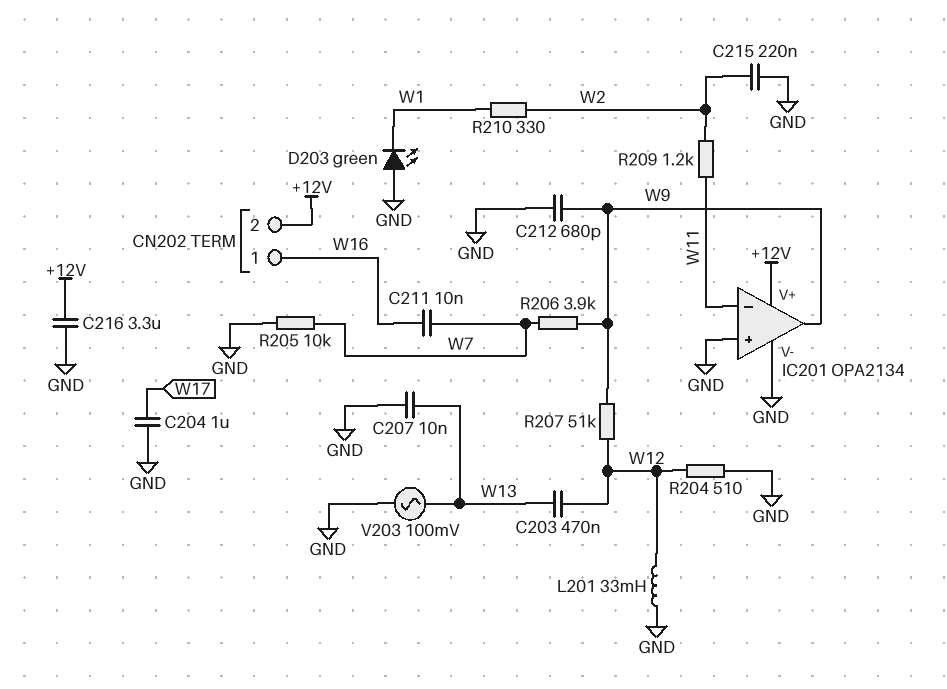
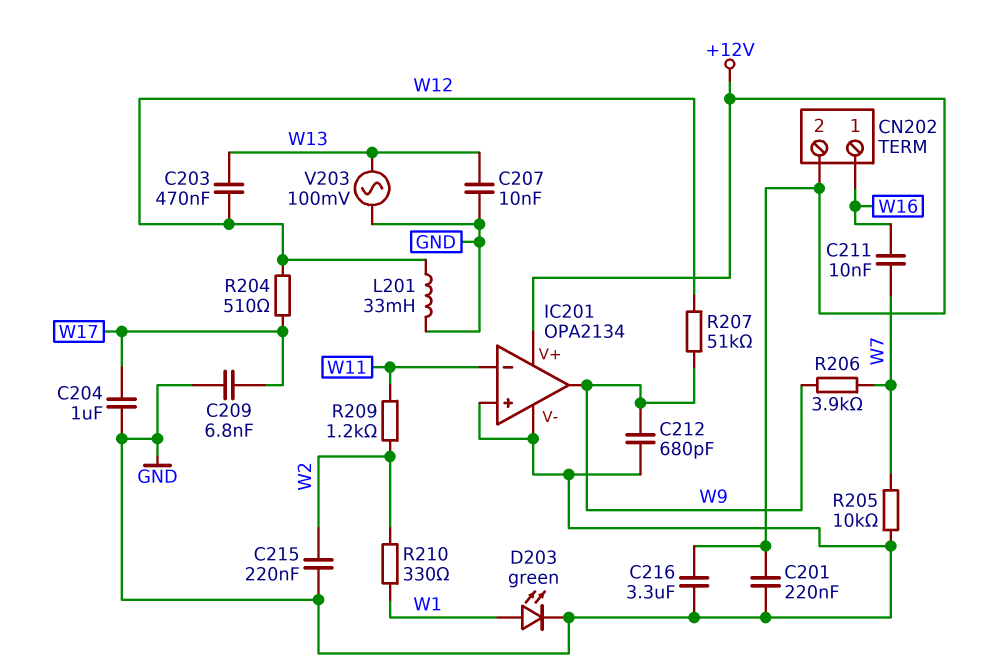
C201: none -> 220nF (+12V, GND)
C209: none -> 6.8nF (GND, W17)
D203: LED green (A GND, K W1) -> LED green (A W1, K GND)
R204: 510 (GND, W12) -> 510 (W12, W17)

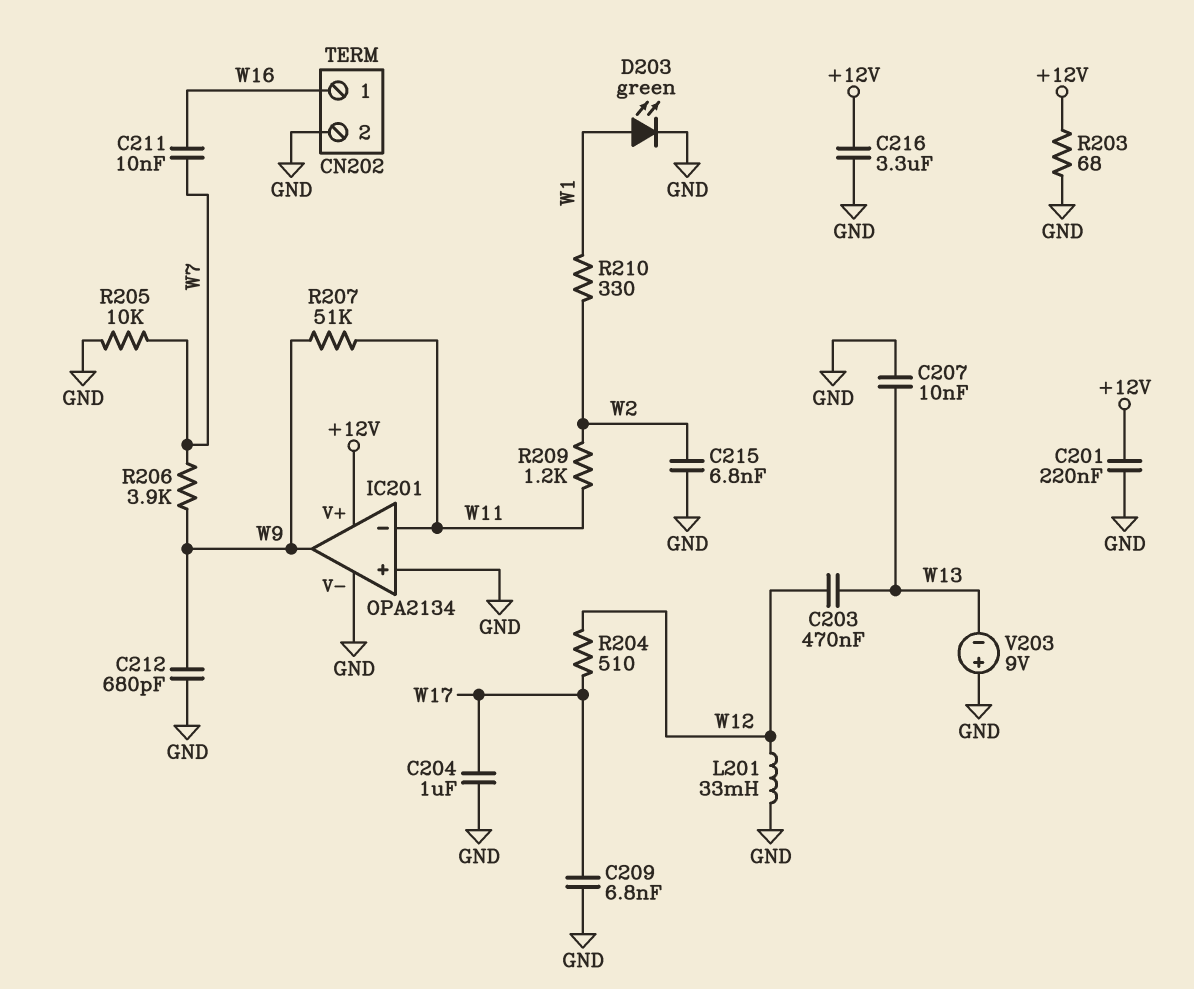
C215: 220nF (GND, W2) -> 6.8nF (GND, W2)
CN202 pin 2: +12V -> GND
R203: none -> 68 (+12V, GND)
R207: 51k (W9, W12) -> 51k (W9, W11)
V203: AC 100mV (GND, W13) -> 9V (plus GND, minus W13)

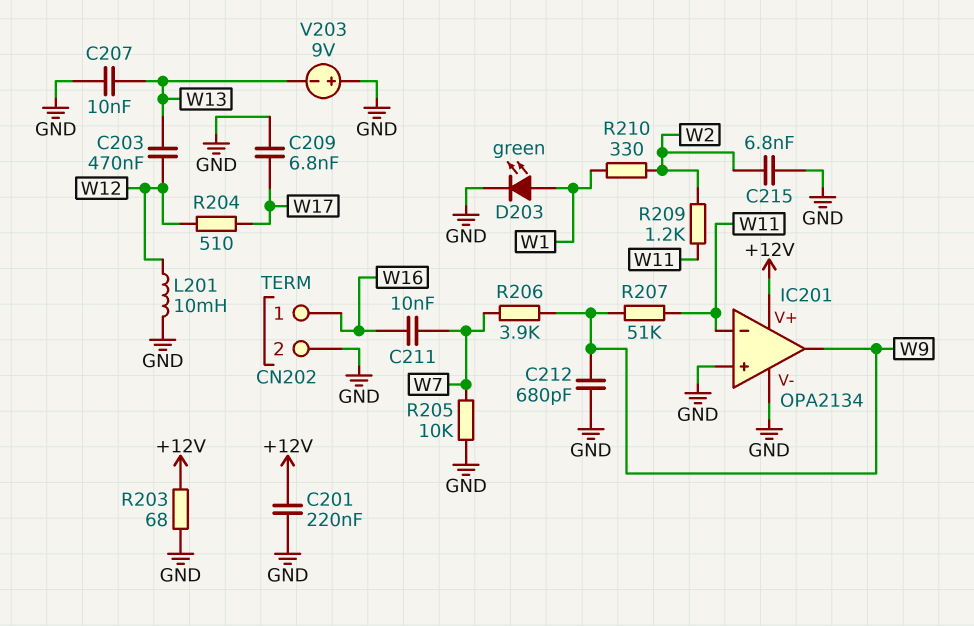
C204: 1uF (GND, W17) -> none
C216: 3.3uF (+12V, GND) -> none
L201: 33mH (GND, W12) -> 10mH (GND, W12)

